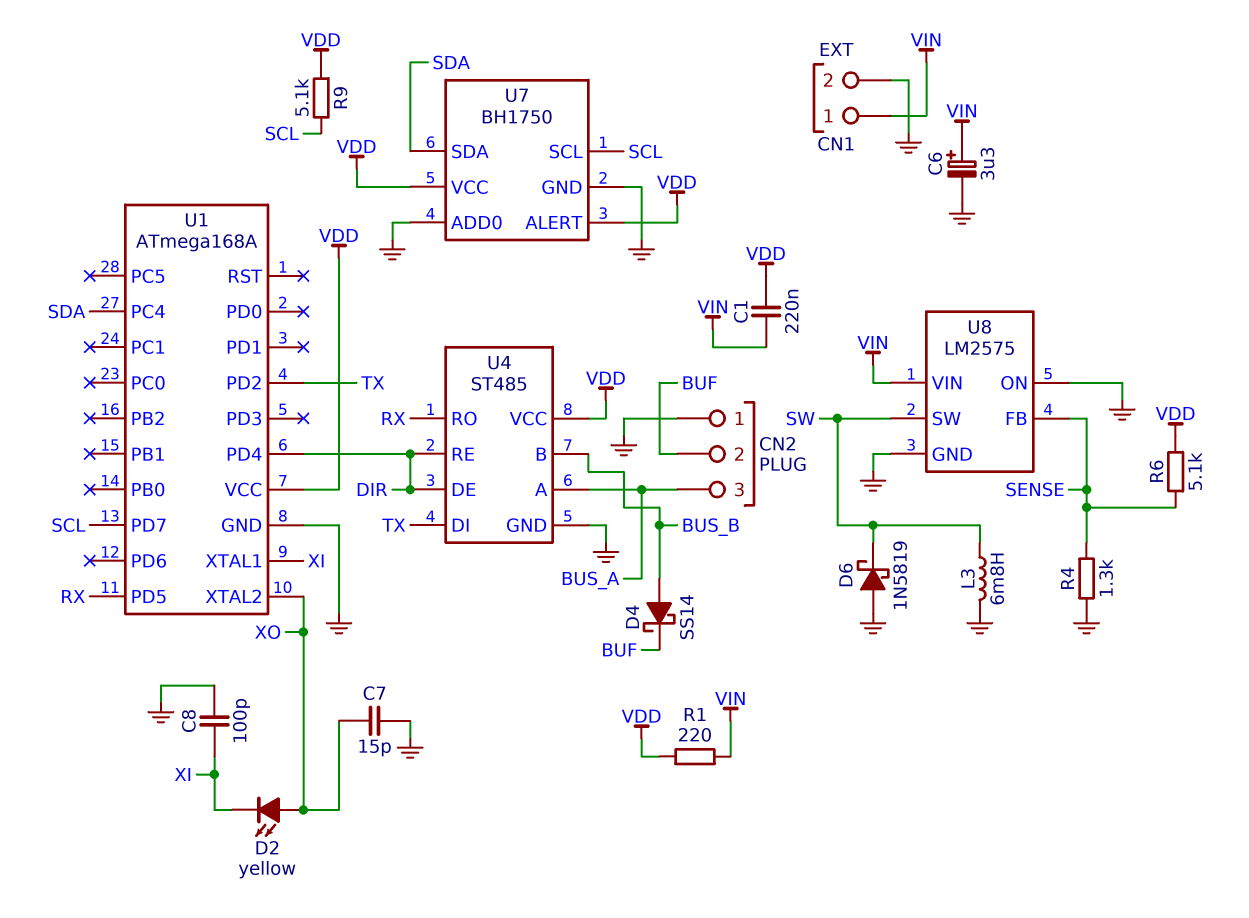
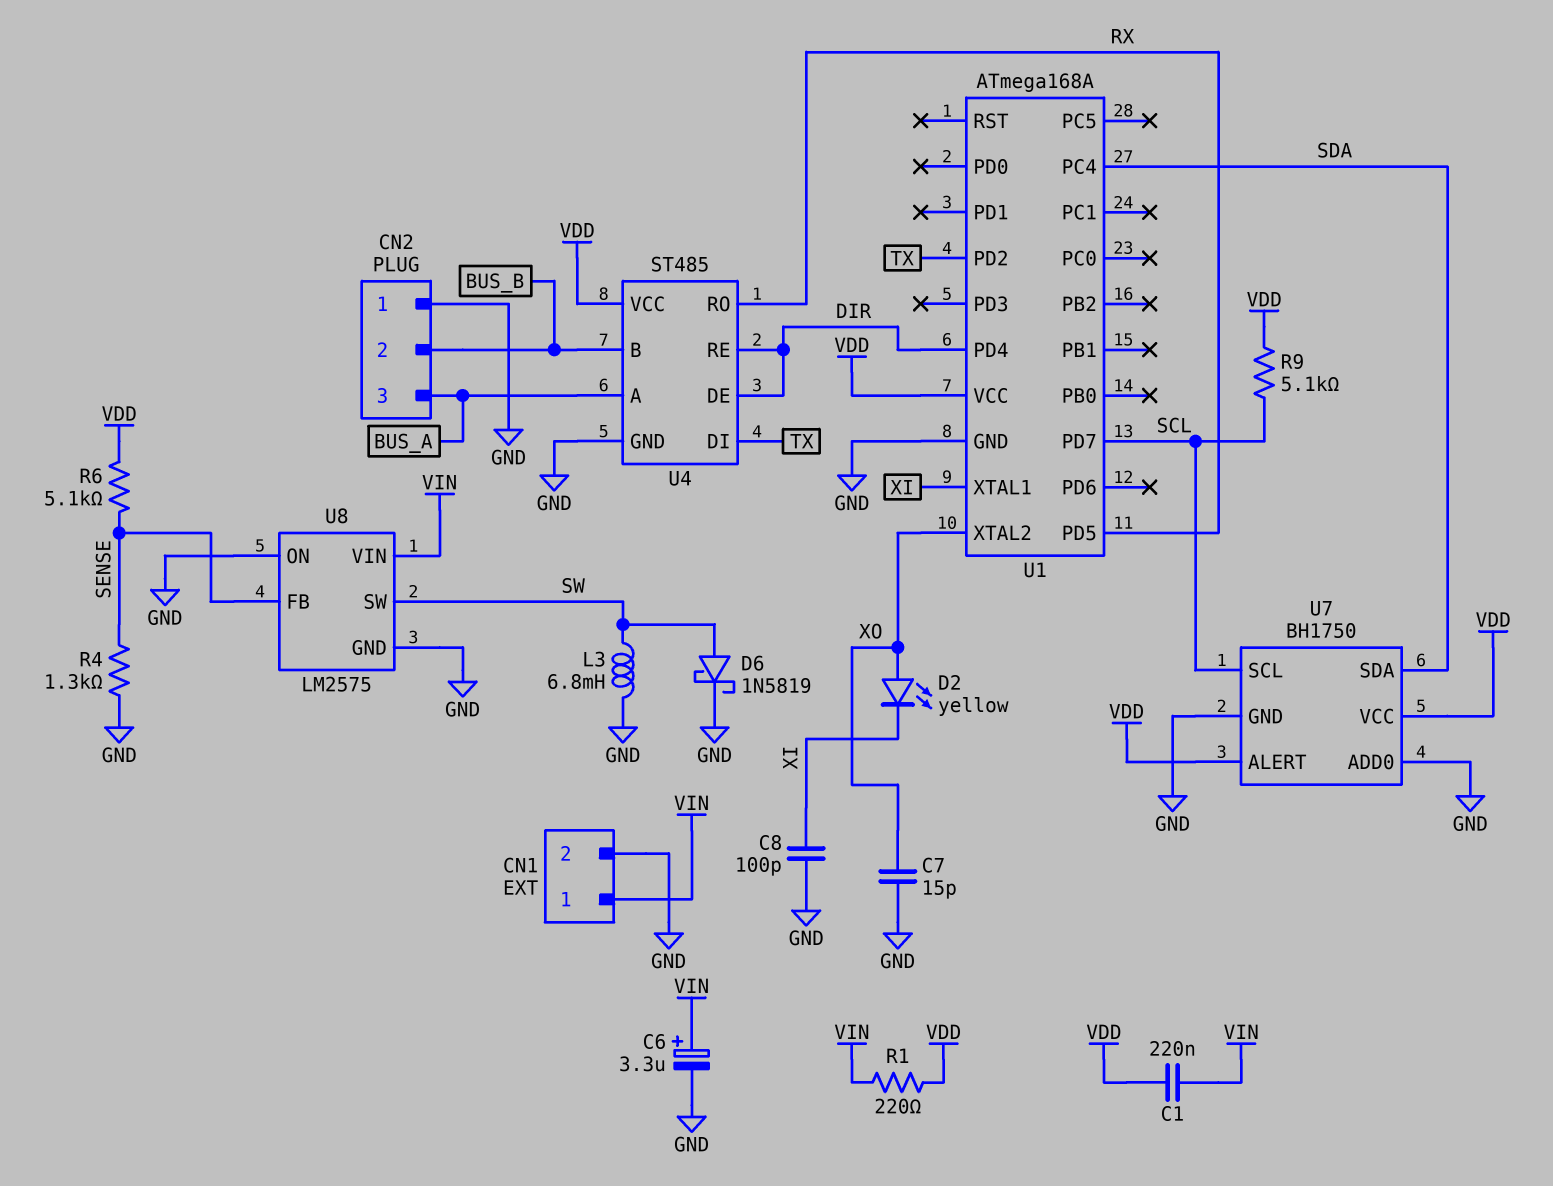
CN2 pin 2: BUF -> BUS_B
D4: schottky SS14 (A BUS_B, K BUF) -> none
D6: schottky 1N5819 (A GND, K SW) -> schottky 1N5819 (A SW, K GND)

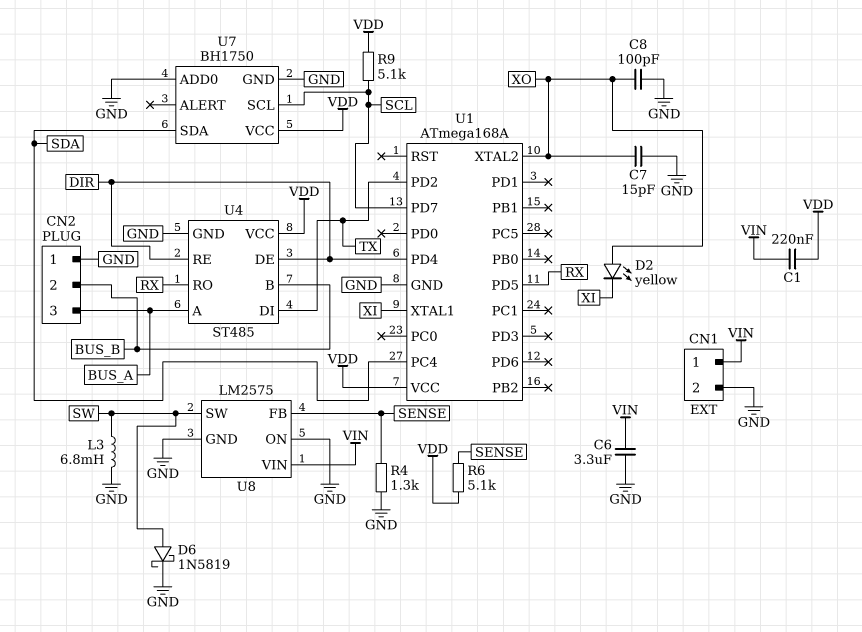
C6: 3.3uF (plus VIN, minus GND) -> 3.3uF (GND, VIN)
C8: 100pF (GND, XI) -> 100pF (GND, XO)
R1: 220 (VDD, VIN) -> none
U7 pin ALERT: VDD -> none

